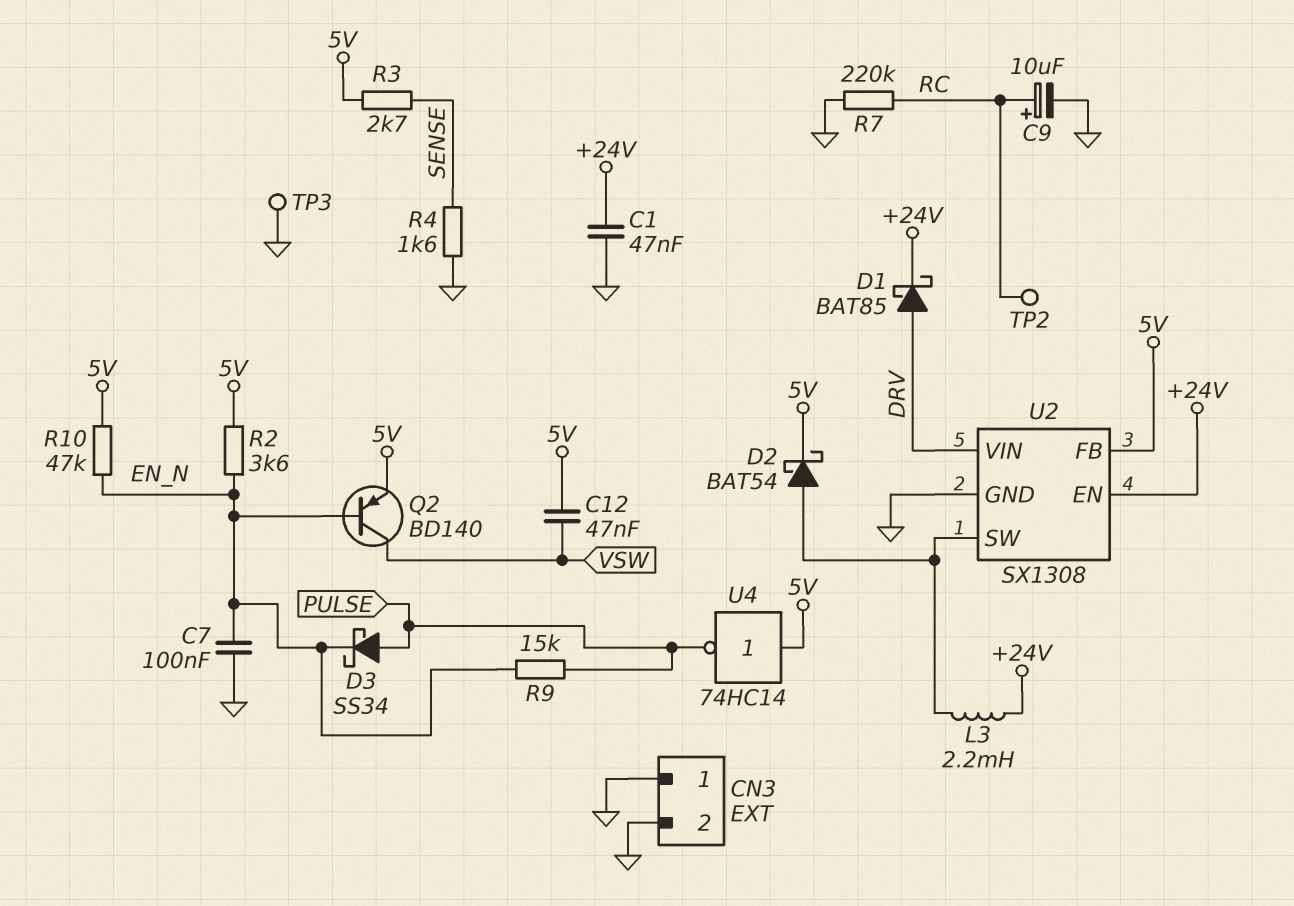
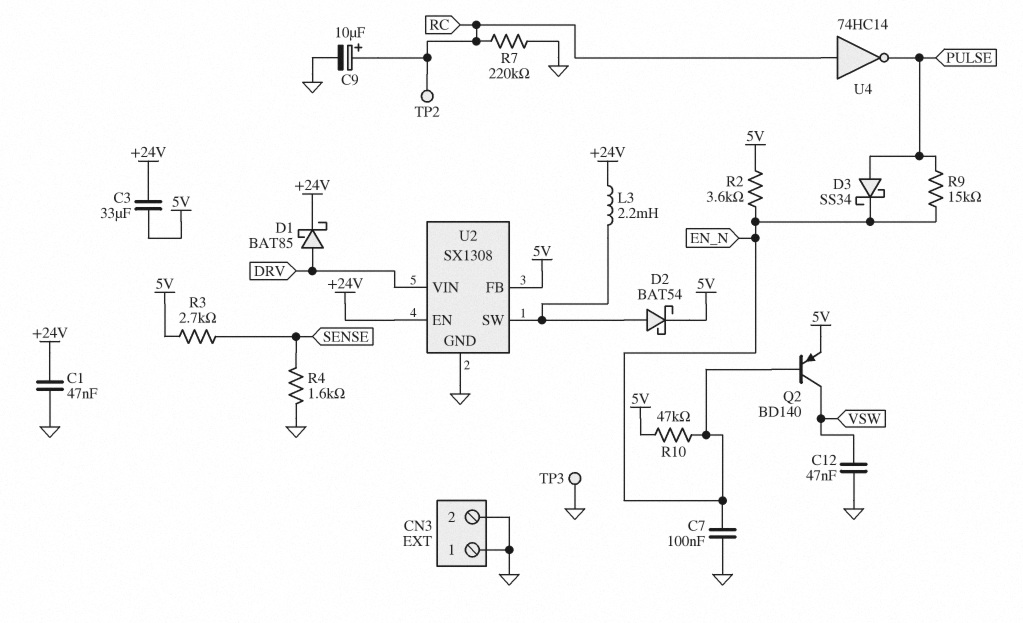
C3: none -> 33uF (+24V, 5V)
C12: 47nF (5V, VSW) -> 47nF (GND, VSW)
U4: NOT 74HC14 (in 5V, out PULSE) -> NOT 74HC14 (in RC, out PULSE)

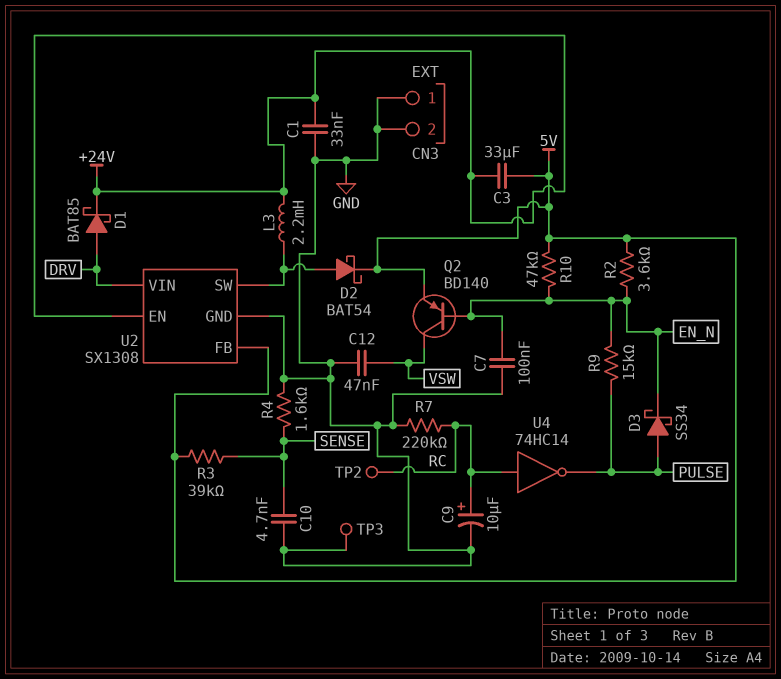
C1: 47nF (+24V, GND) -> 33nF (+24V, GND)
C10: none -> 4.7nF (GND, SENSE)
R3: 2.7k (5V, SENSE) -> 39k (5V, SENSE)

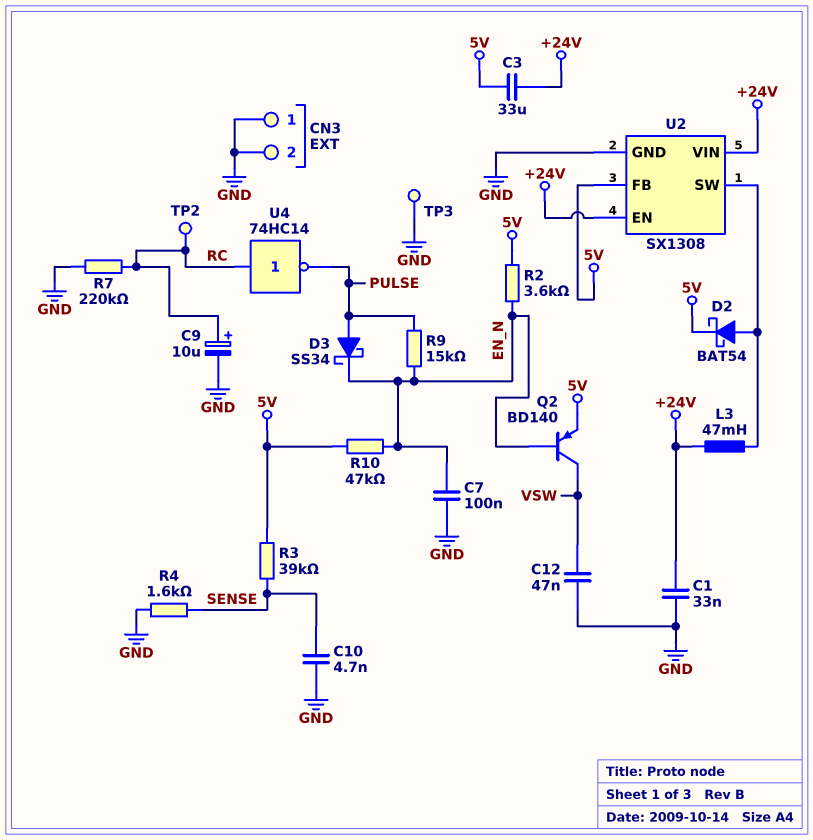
D1: schottky BAT85 (A DRV, K +24V) -> none
L3: 2.2mH (+24V, U2/SW) -> 47mH (+24V, U2/SW)
U2 pin VIN: DRV -> +24V

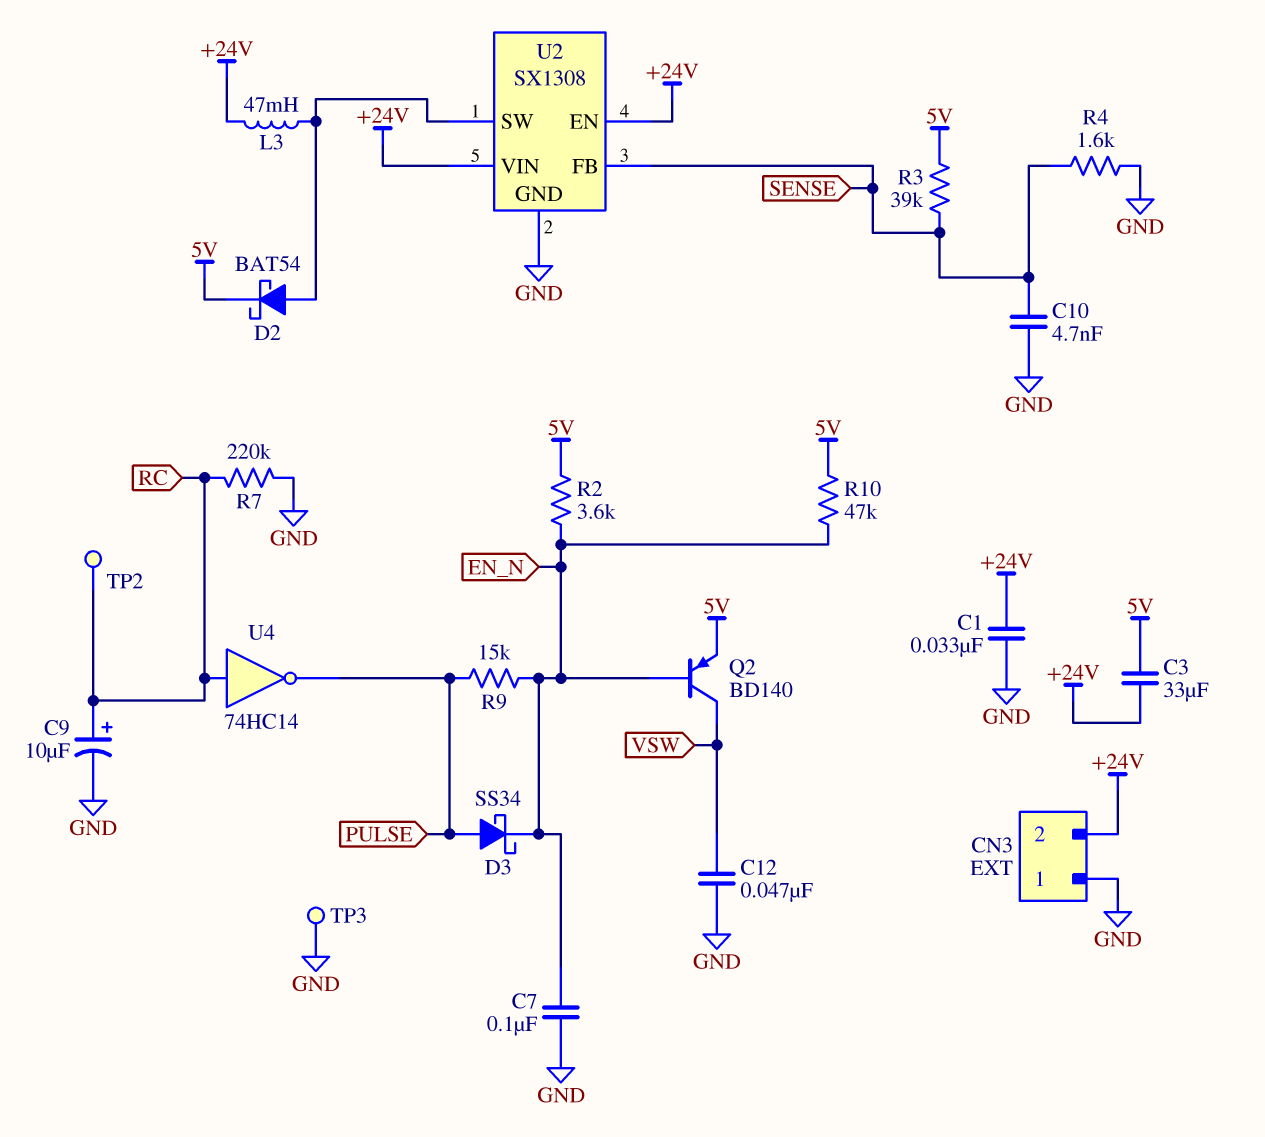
CN3 pin 2: GND -> +24V
U2 pin FB: 5V -> SENSE

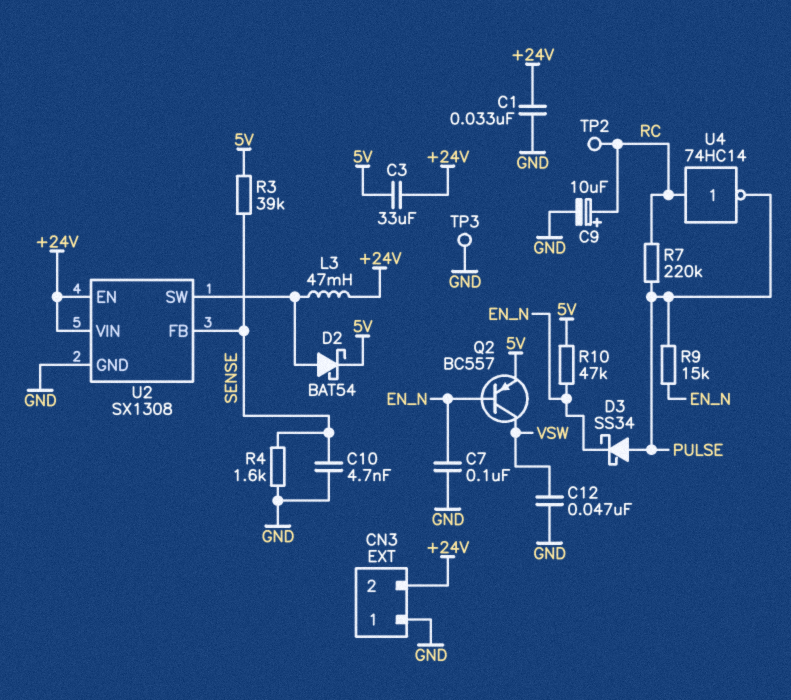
Q2: PNP BD140 (B EN_N, C VSW, E 5V) -> PNP BC557 (B EN_N, C VSW, E 5V)
R2: 3.6k (5V, EN_N) -> none
R7: 220k (GND, RC) -> 220k (PULSE, RC)

